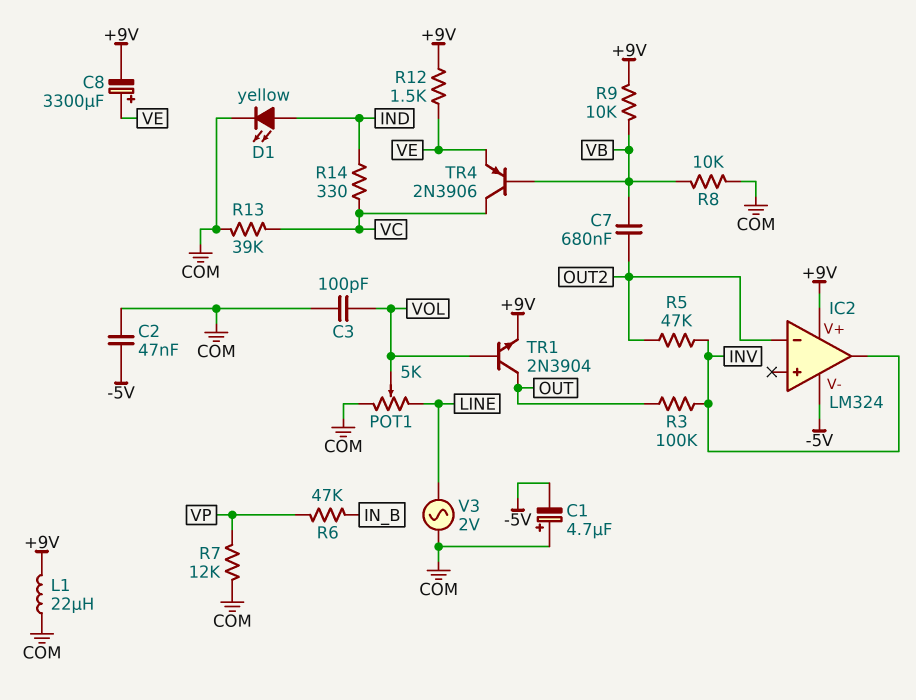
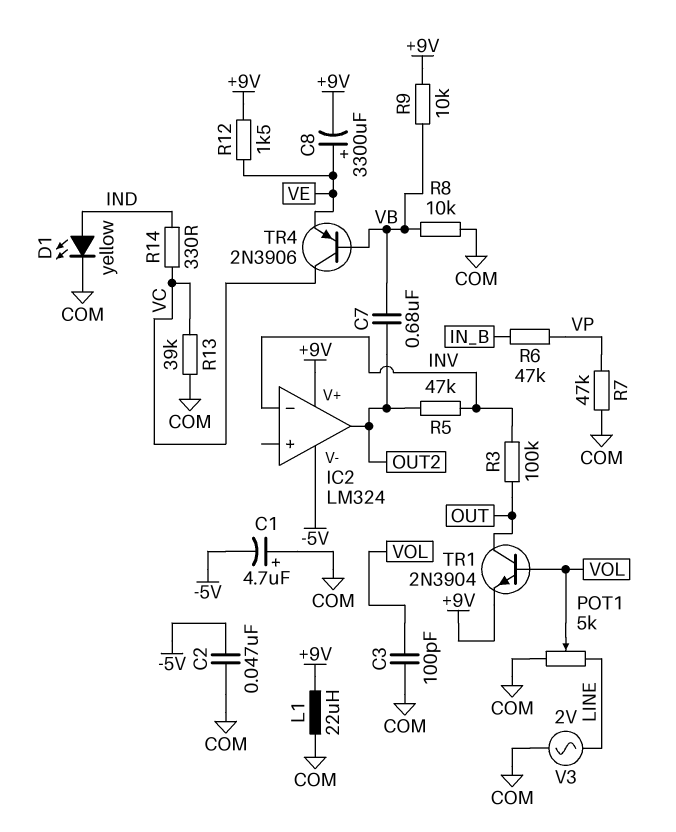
IC2 pin in-: OUT2 -> INV
IC2 pin out: INV -> OUT2
R7: 12k (COM, VP) -> 47k (COM, VP)

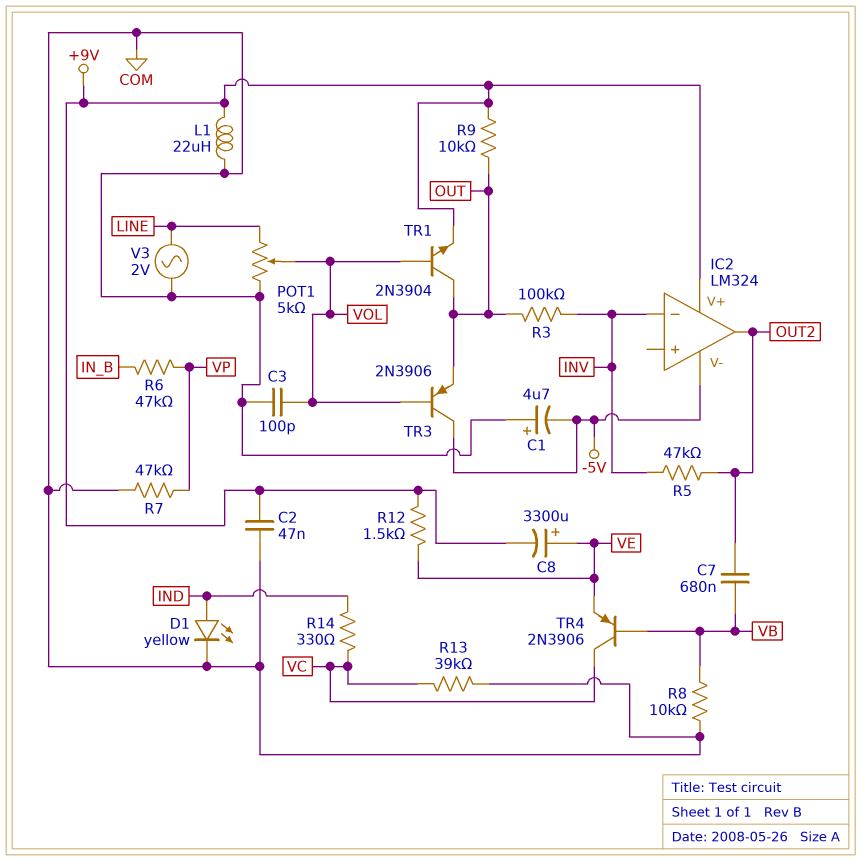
C2: 47nF (-5V, COM) -> 47nF (+9V, COM)
R9: 10k (+9V, VB) -> 10k (+9V, OUT)
TR3: none -> PNP 2N3906 (B VOL, C -5V, E OUT)

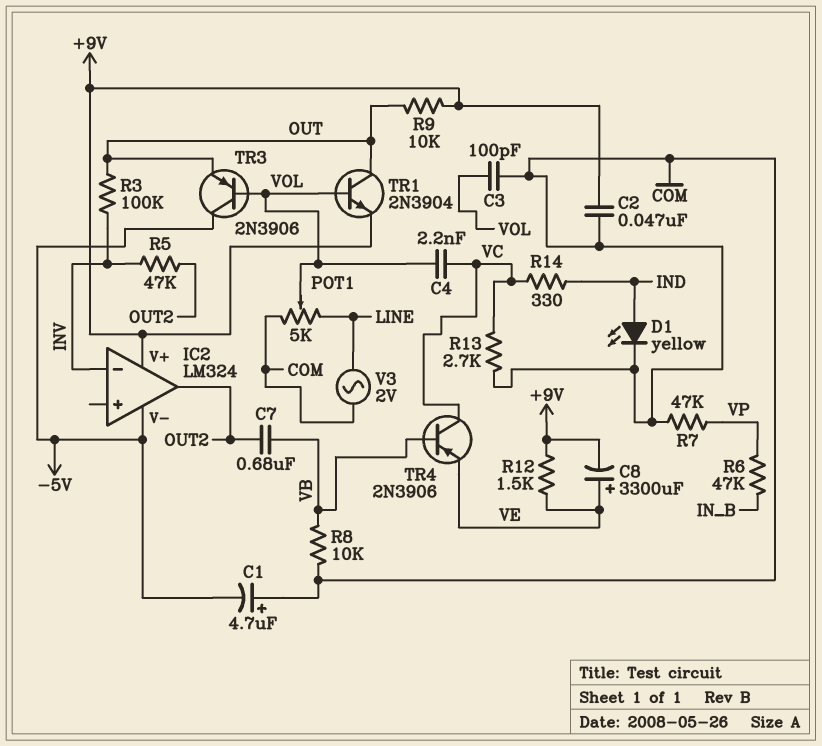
C4: none -> 2.2nF (VC, VOL)
L1: 22uH (+9V, COM) -> none
R13: 39k (COM, VC) -> 2.7k (COM, VC)

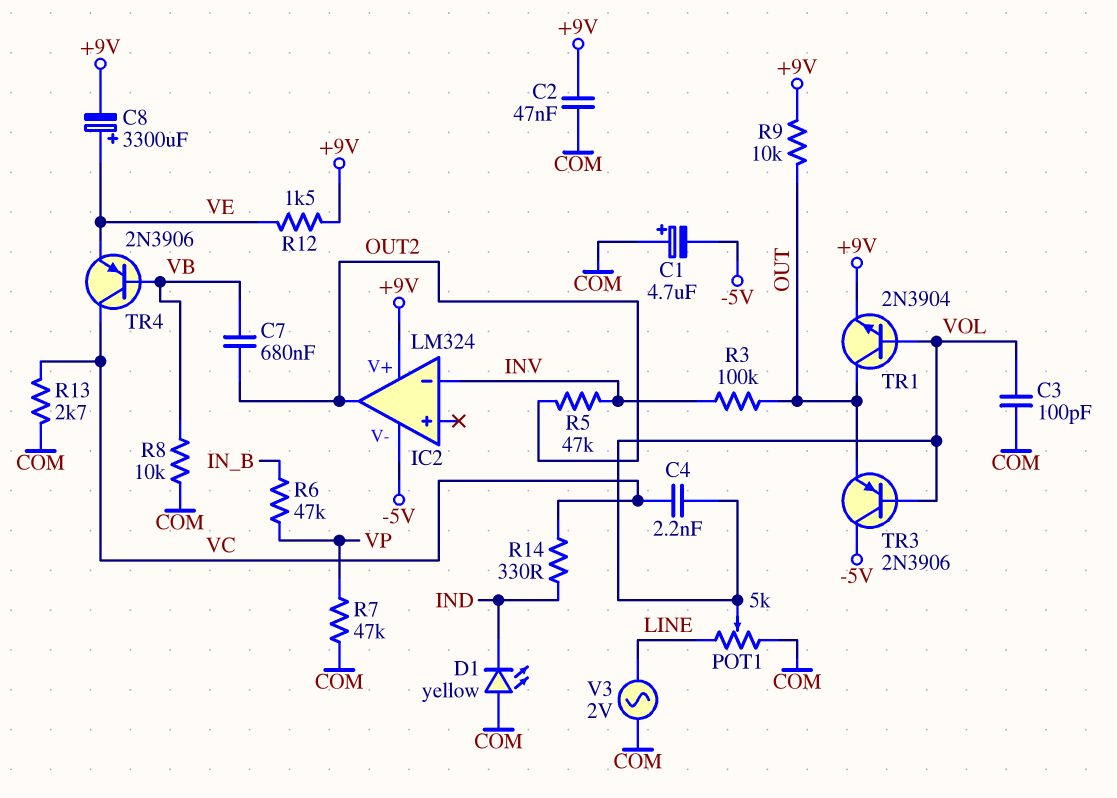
D1: LED yellow (A IND, K COM) -> LED yellow (A COM, K IND)

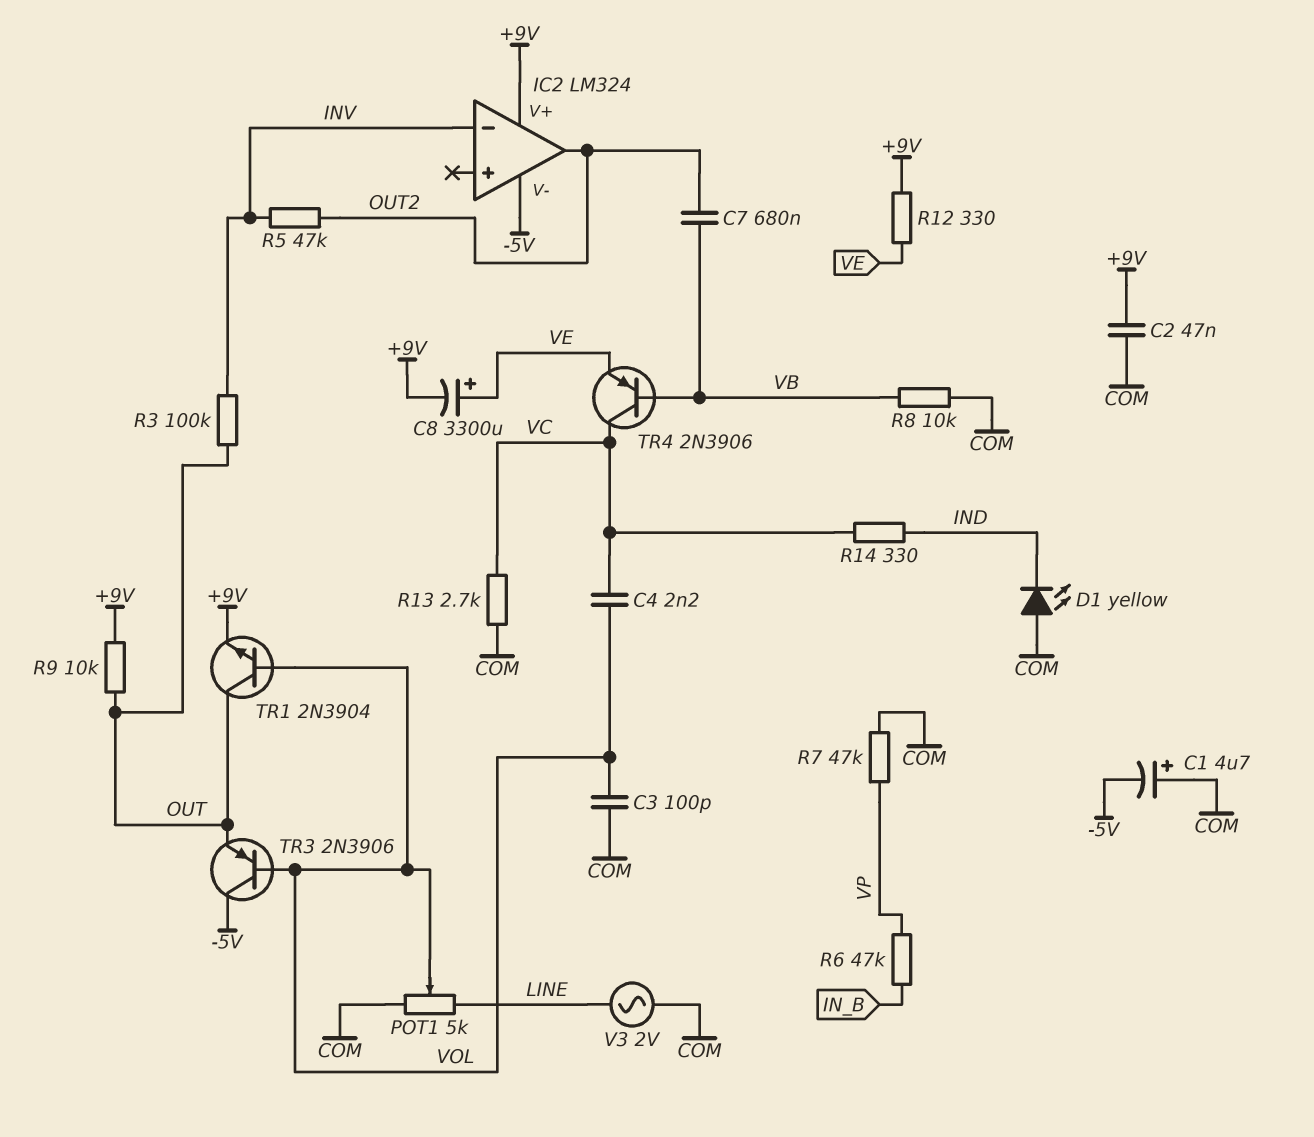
R12: 1.5k (+9V, VE) -> 330 (+9V, VE)

